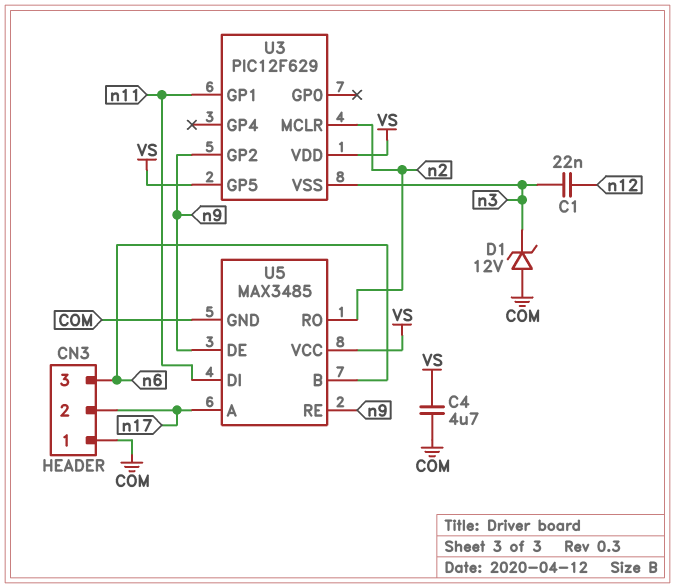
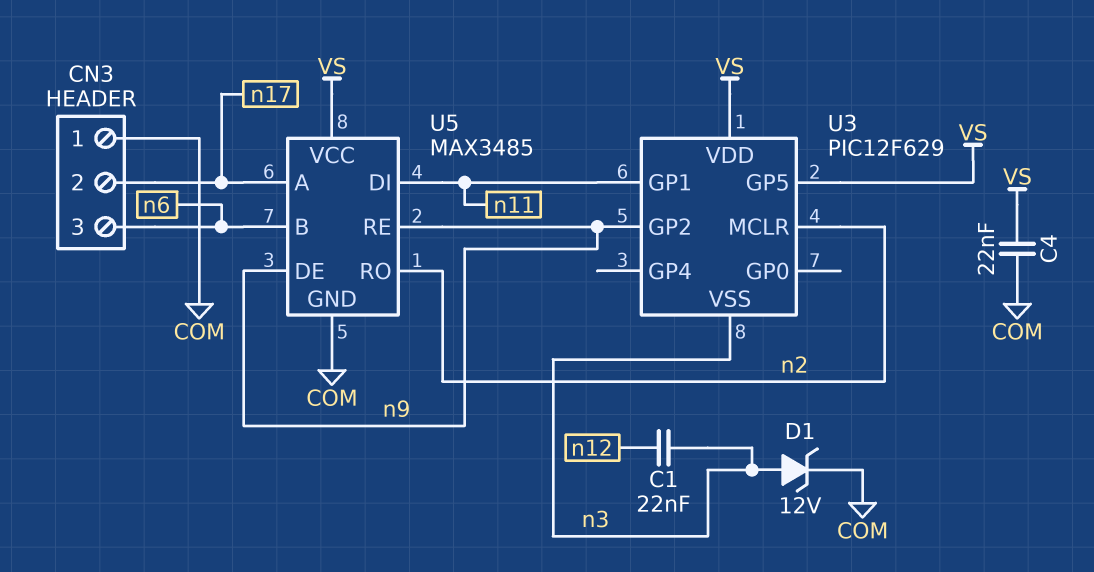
C4: 4.7uF (COM, VS) -> 22nF (COM, VS)
D1: zener 12V (A COM, K n3) -> zener 12V (A n3, K COM)

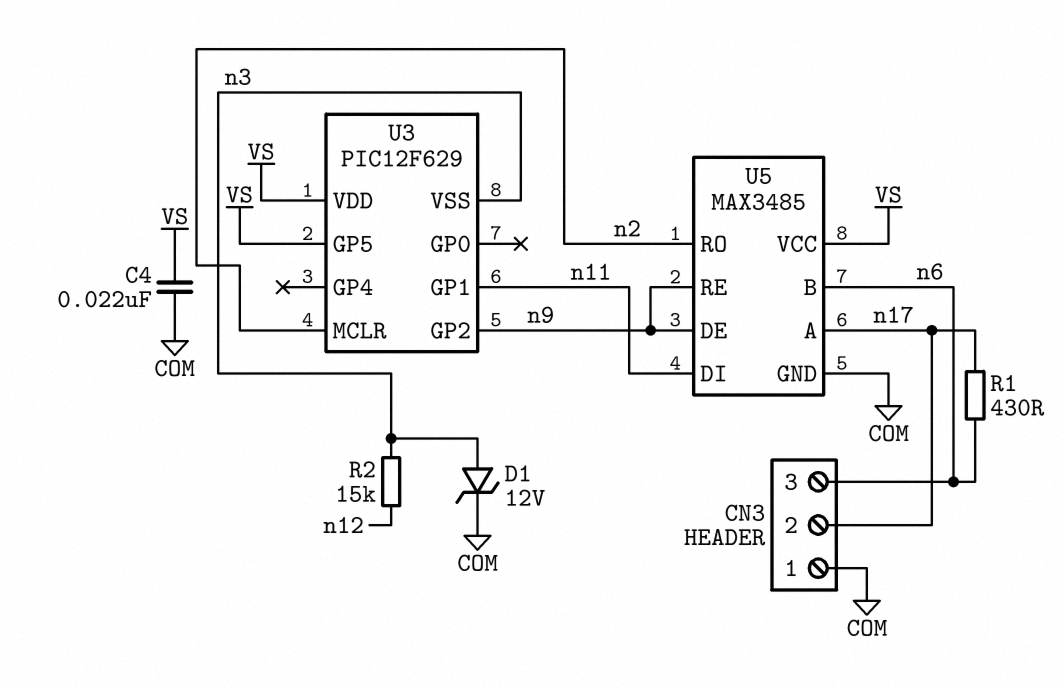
C1: 22nF (n3, n12) -> none
R1: none -> 430 (n6, n17)
R2: none -> 15k (n3, n12)

